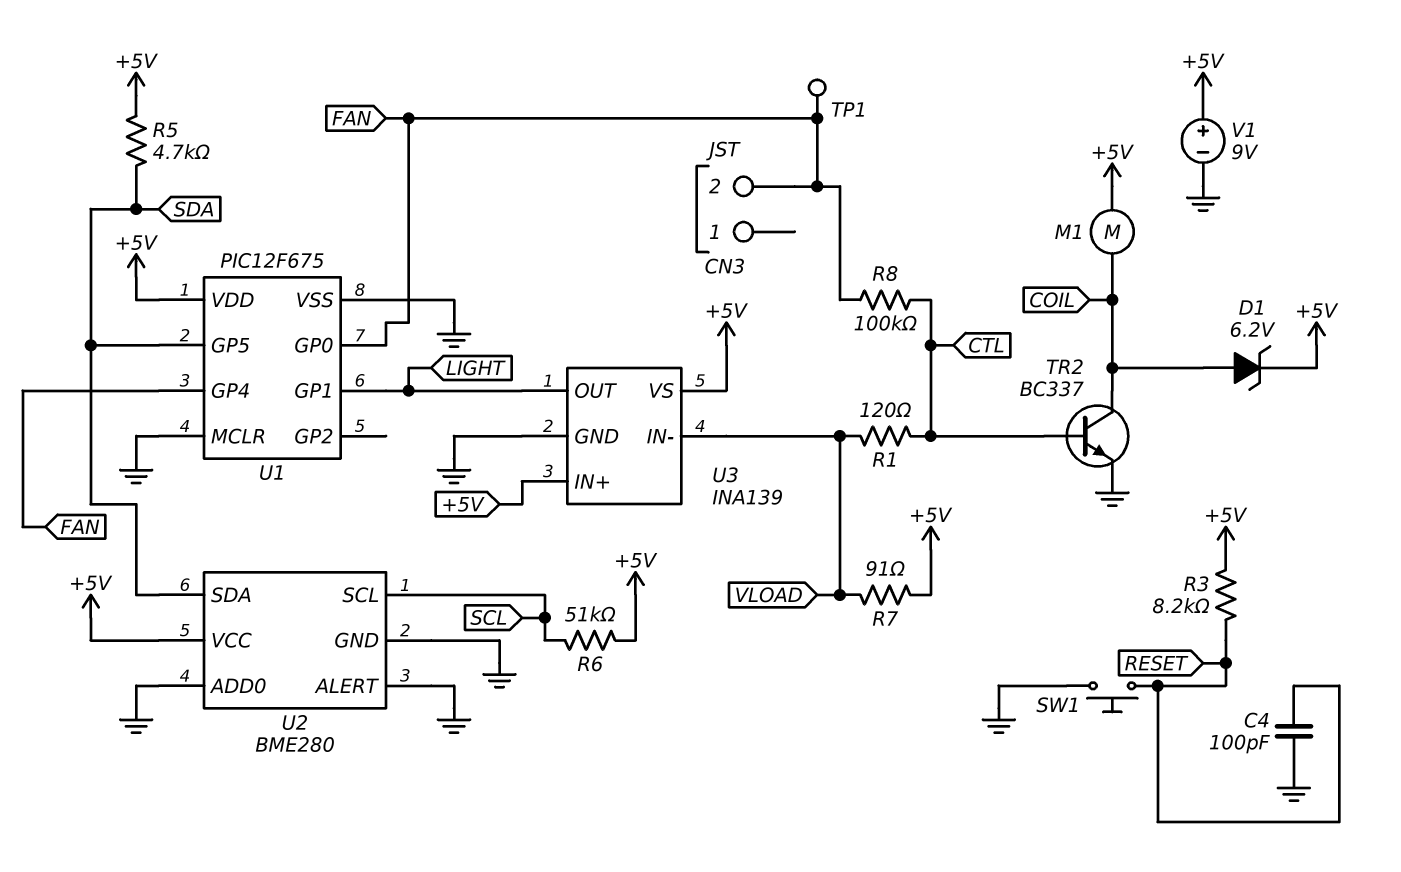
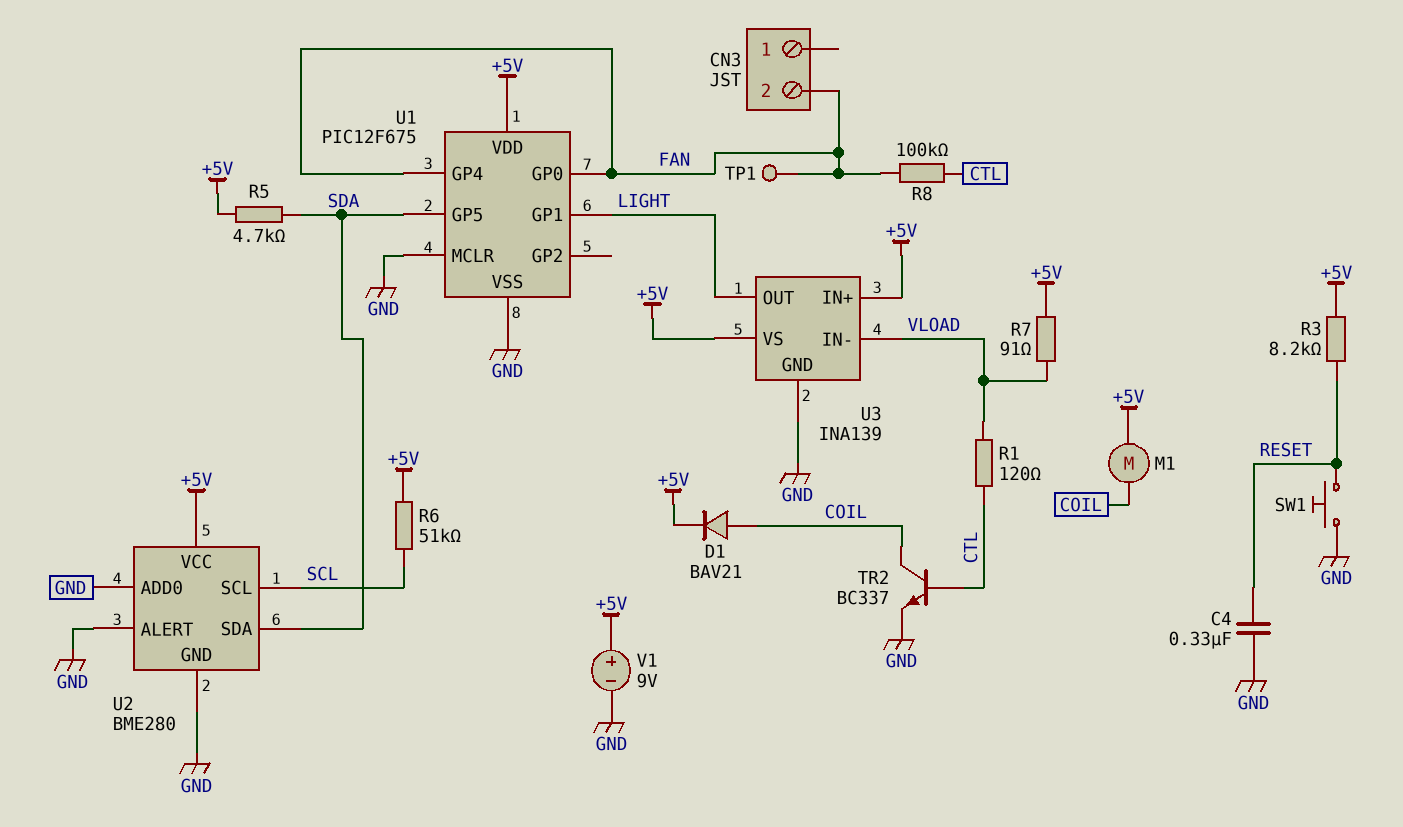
C4: 100pF (GND, RESET) -> 330nF (GND, RESET)
D1: zener 6.2V (A COIL, K +5V) -> diode BAV21 (A COIL, K +5V)

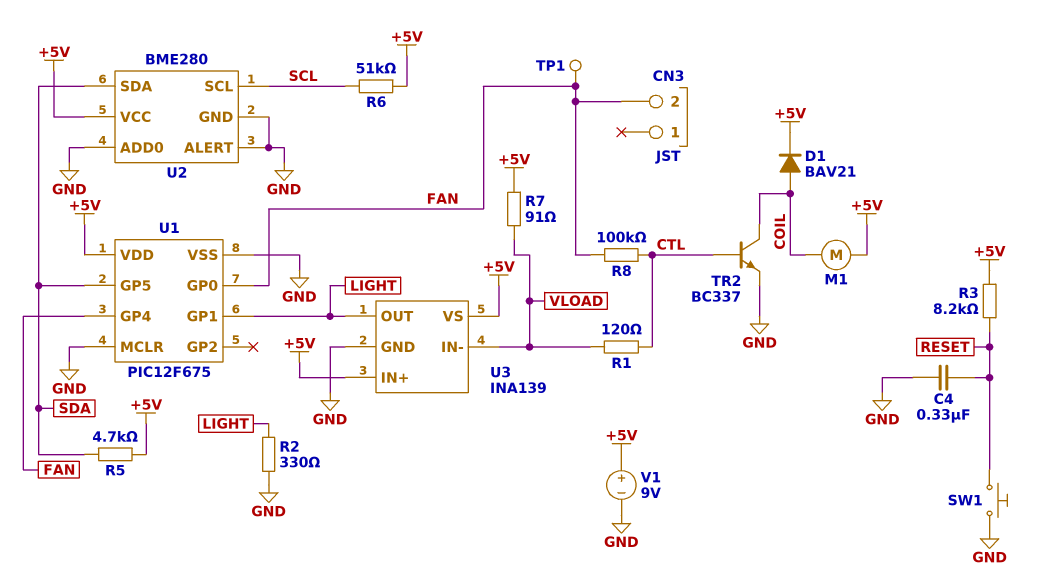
R2: none -> 330 (GND, LIGHT)

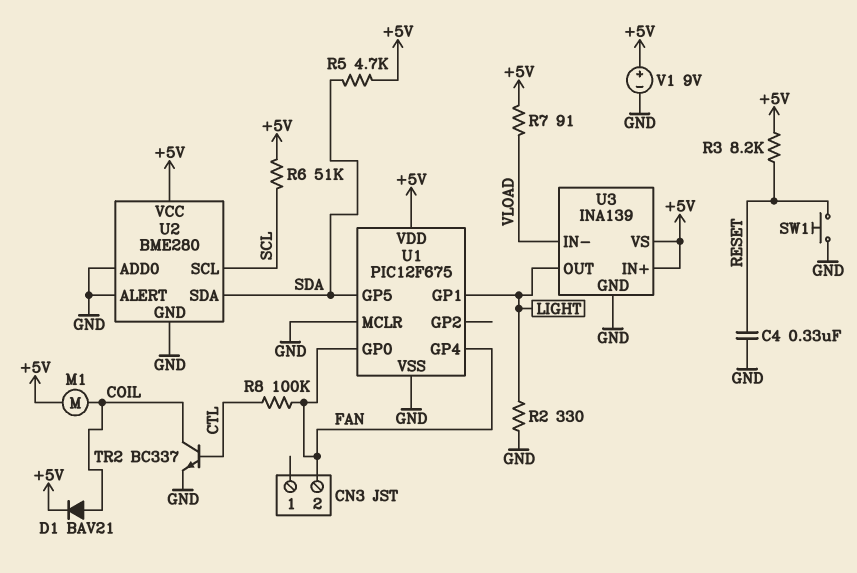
R1: 120 (CTL, VLOAD) -> none
TP1: test point (FAN) -> none

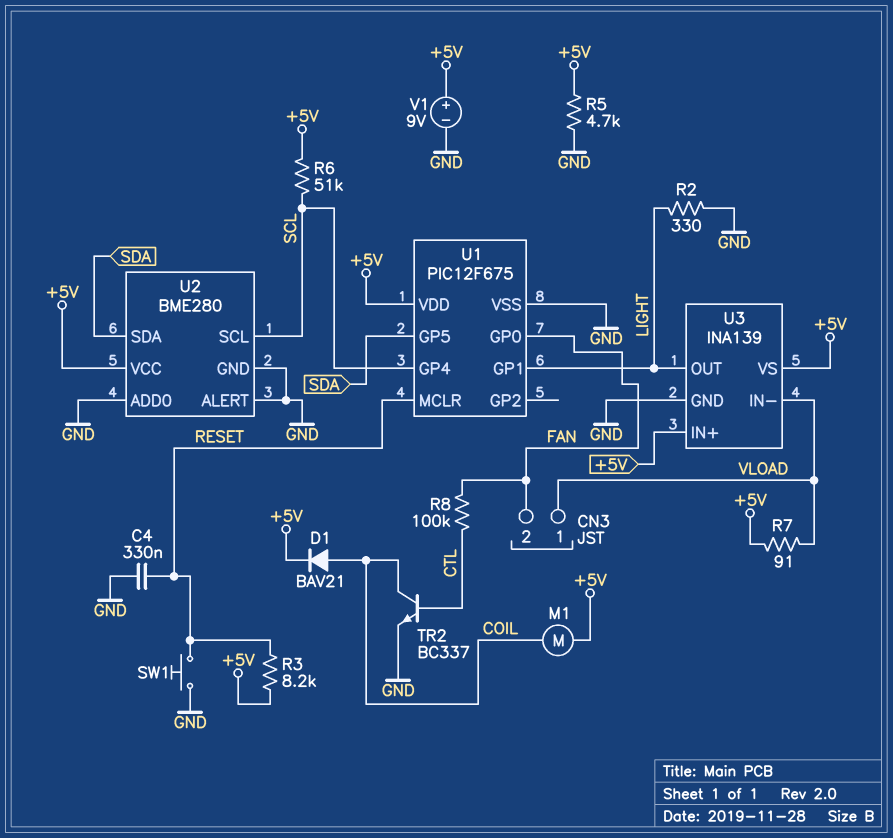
CN3 pin 1: none -> VLOAD
R5: 4.7k (+5V, SDA) -> 4.7k (+5V, GND)
U1 pin GP4: FAN -> SCL
U1 pin MCLR: GND -> RESET

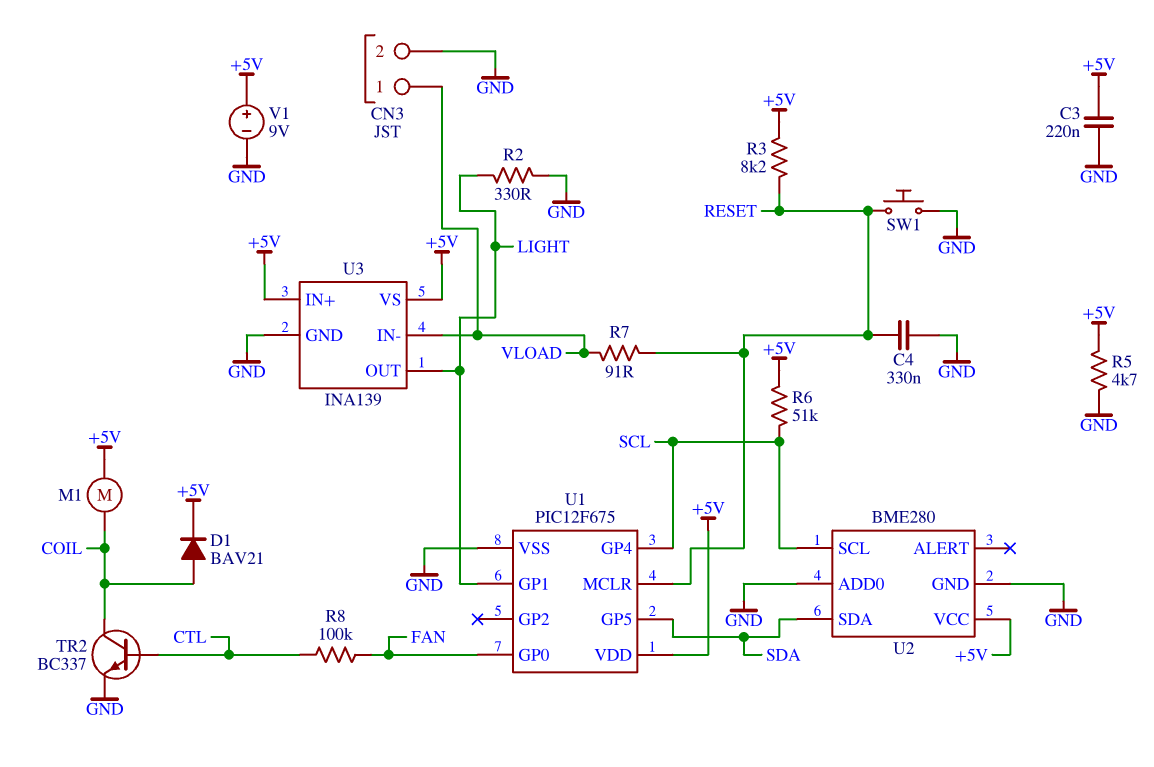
C3: none -> 220nF (+5V, GND)
CN3 pin 2: FAN -> GND
R7: 91 (+5V, VLOAD) -> 91 (RESET, VLOAD)
U2 pin ALERT: GND -> none

